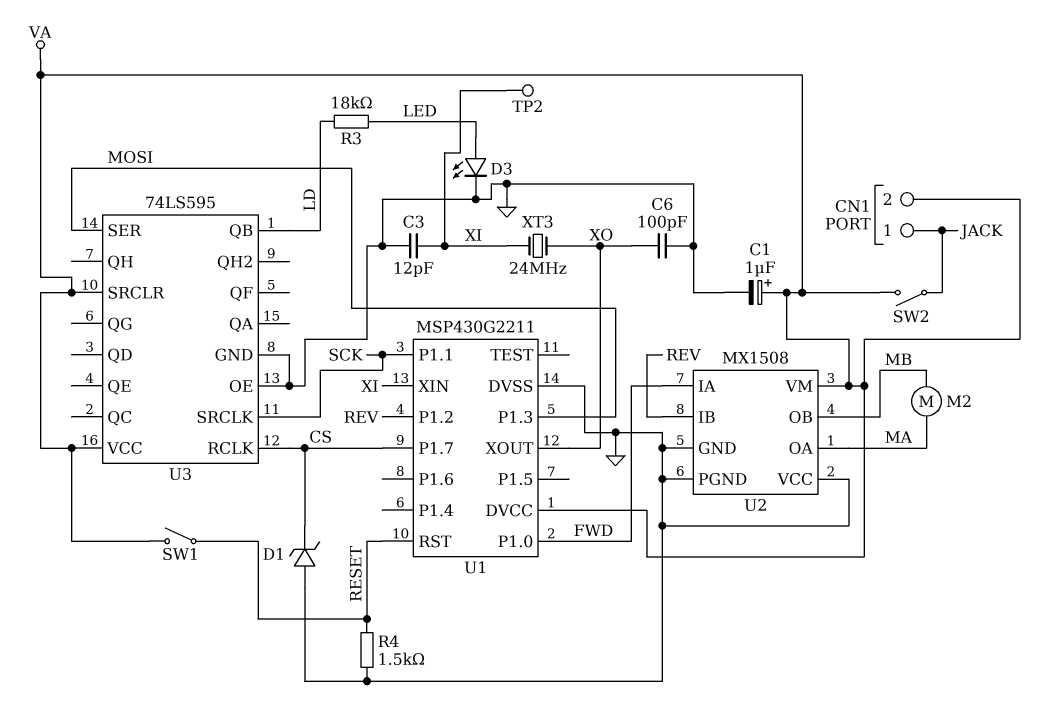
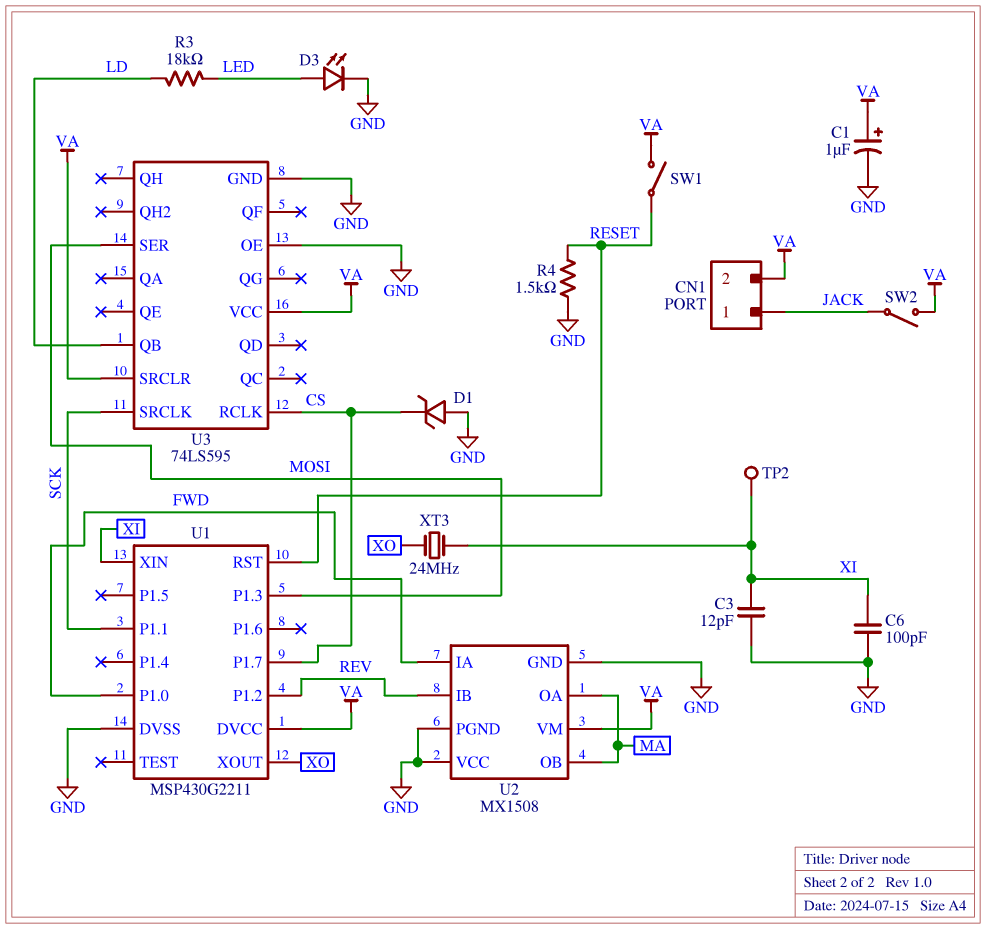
C6: 100pF (GND, XO) -> 100pF (GND, XI)
M2: motor (MA, MB) -> none
U2 pin OB: MB -> MA

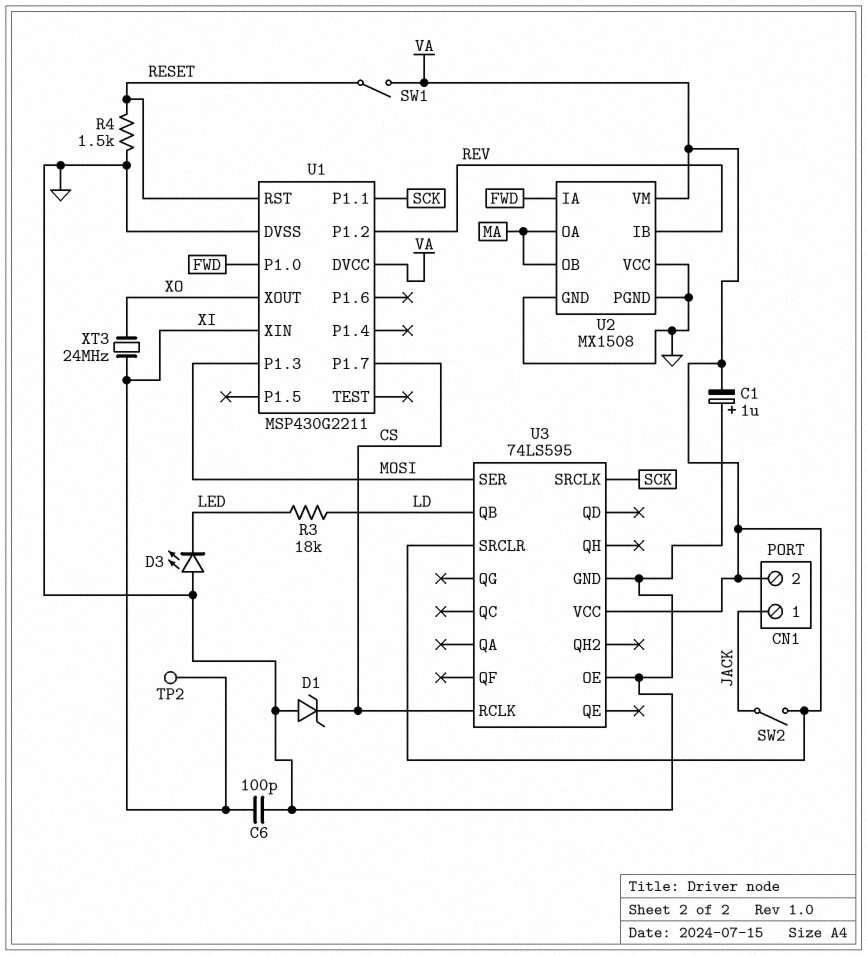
C1: 1uF (plus VA, minus GND) -> 1uF (plus GND, minus VA)
C3: 12pF (GND, XI) -> none
D3: LED (A LED, K GND) -> LED (A GND, K LED)

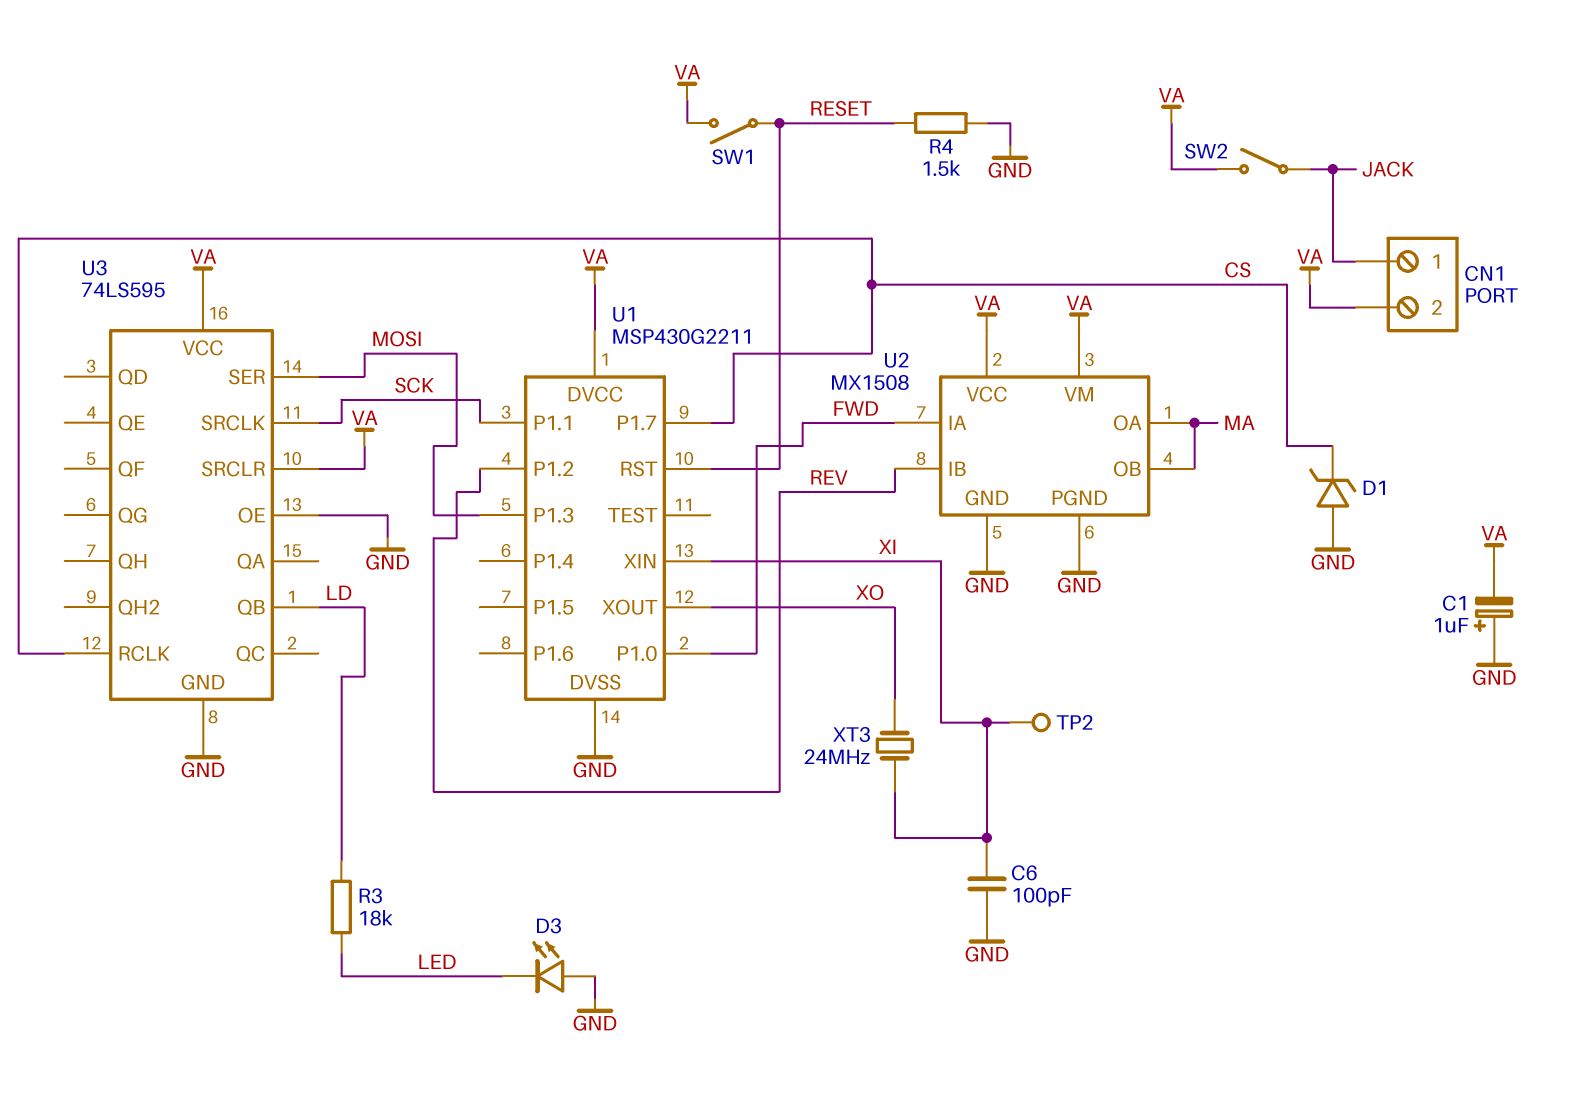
U2 pin VCC: GND -> VA

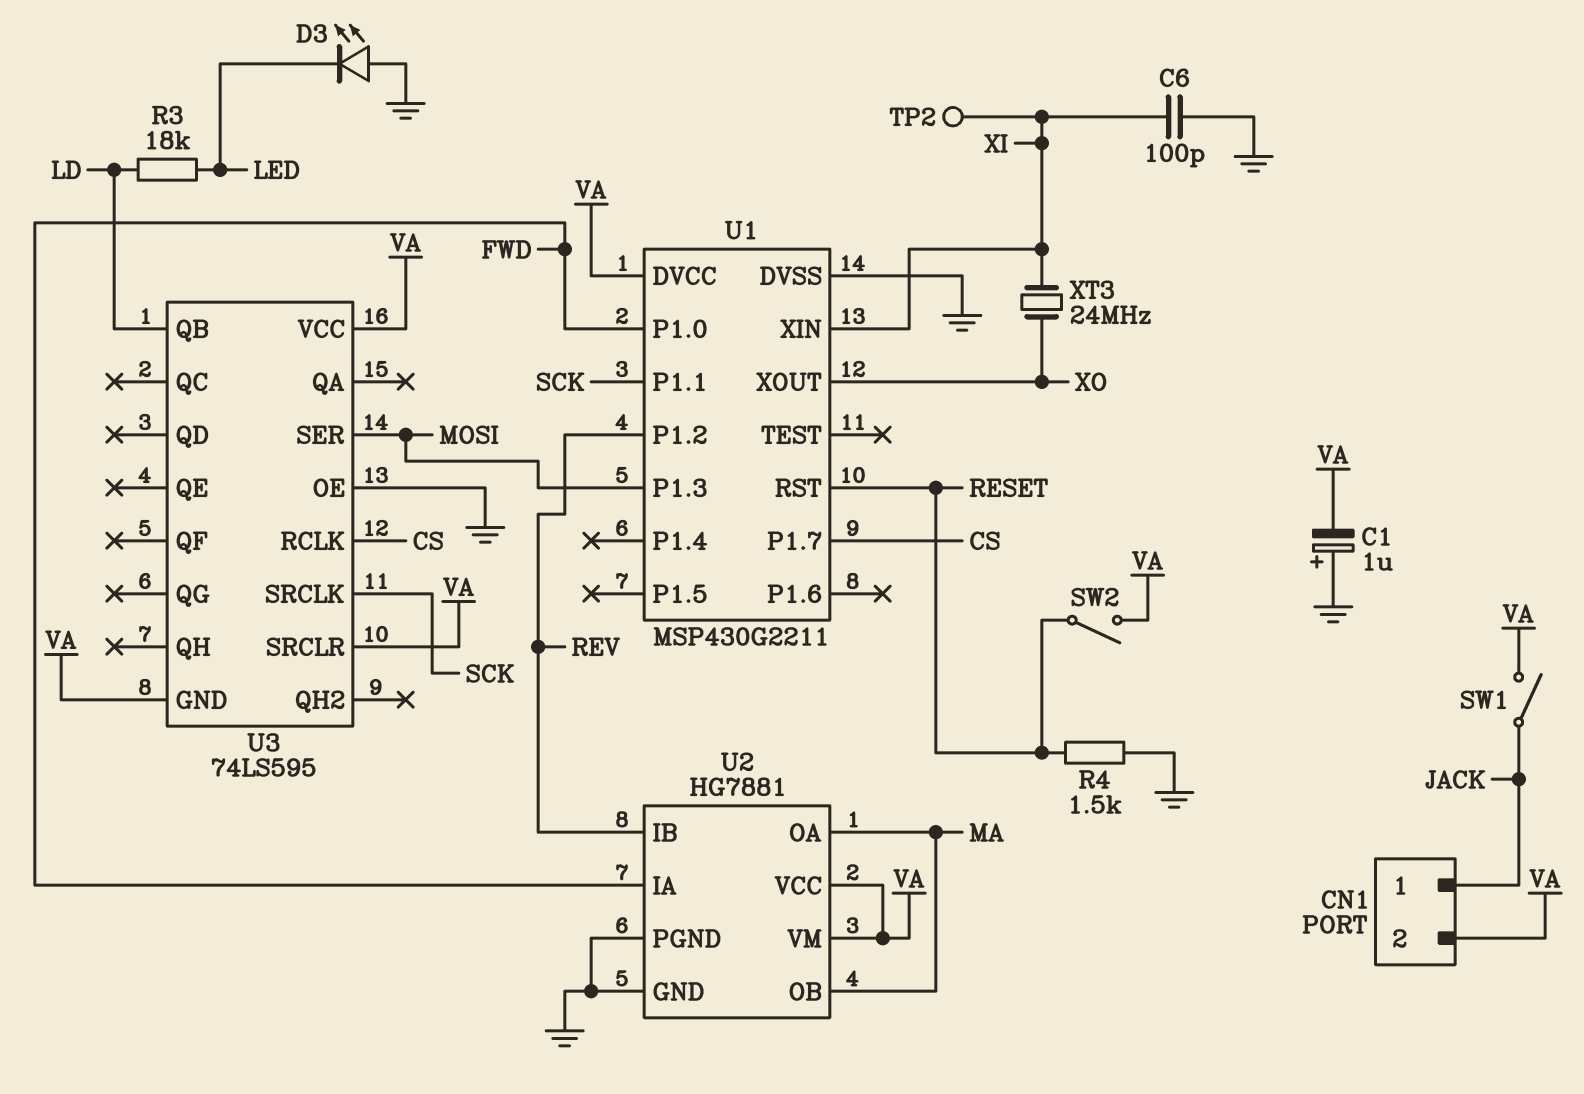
D1: zener (A GND, K CS) -> none
SW1: switch (RESET, VA) -> switch (JACK, VA)
SW2: switch (JACK, VA) -> switch (RESET, VA)
U2: MX1508 -> HG7881
U3 pin GND: GND -> VA

